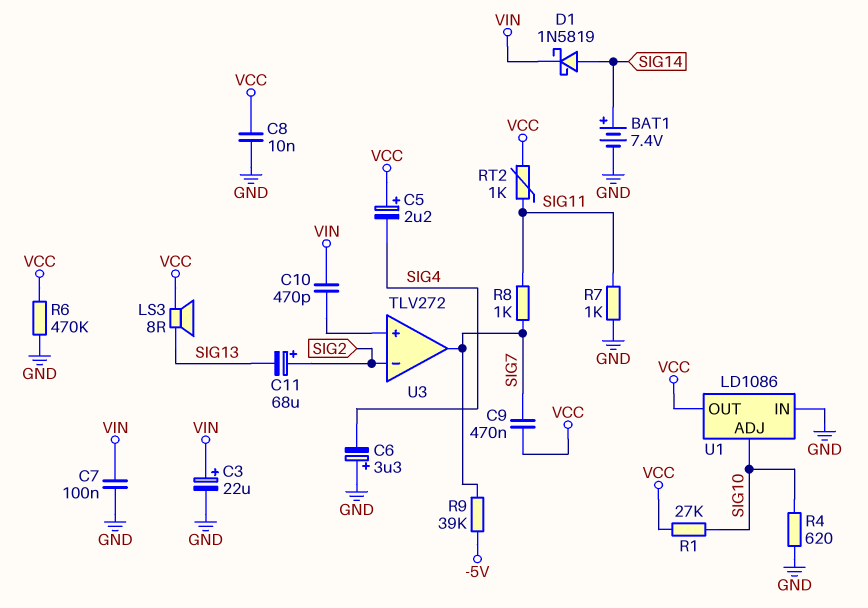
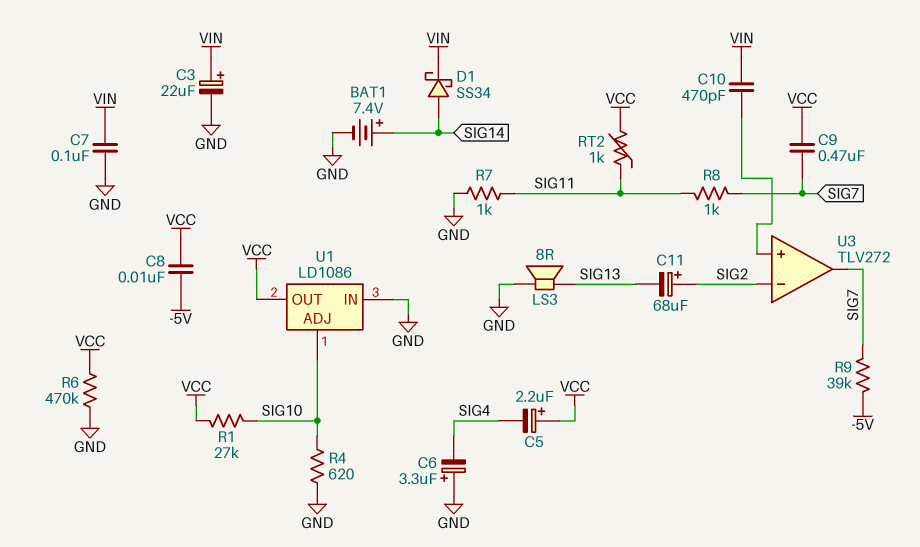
C8: 10nF (GND, VCC) -> 10nF (-5V, VCC)
D1: schottky 1N5819 (A SIG14, K VIN) -> schottky SS34 (A SIG14, K VIN)
LS3: speaker 8R (SIG13, VCC) -> speaker 8R (GND, SIG13)

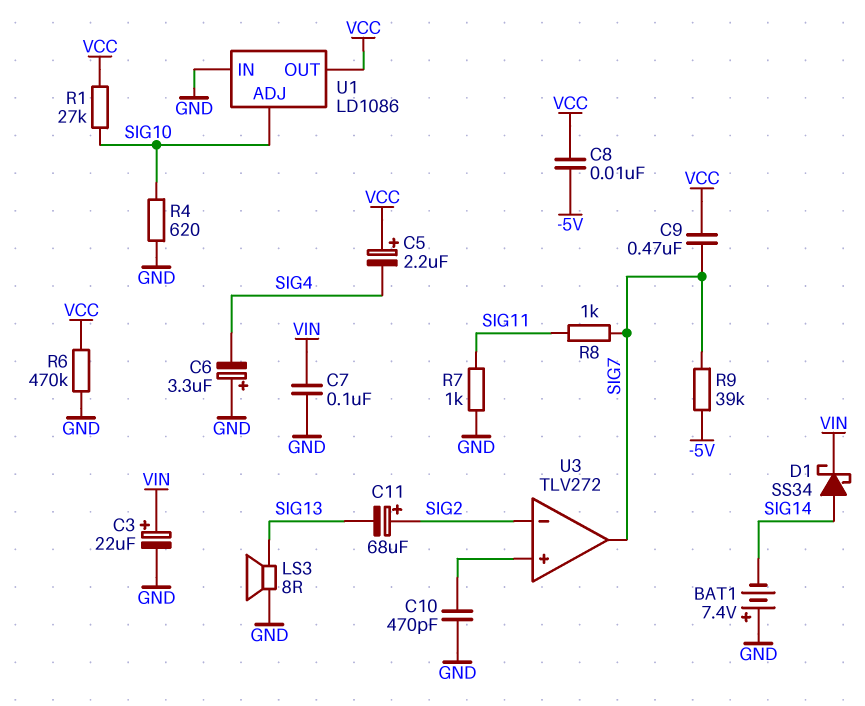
BAT1: 7.4V (plus SIG14, minus GND) -> 7.4V (plus GND, minus SIG14)
C10: 470pF (U3/in+, VIN) -> 470pF (GND, U3/in+)
RT2: 1k (SIG11, VCC) -> none

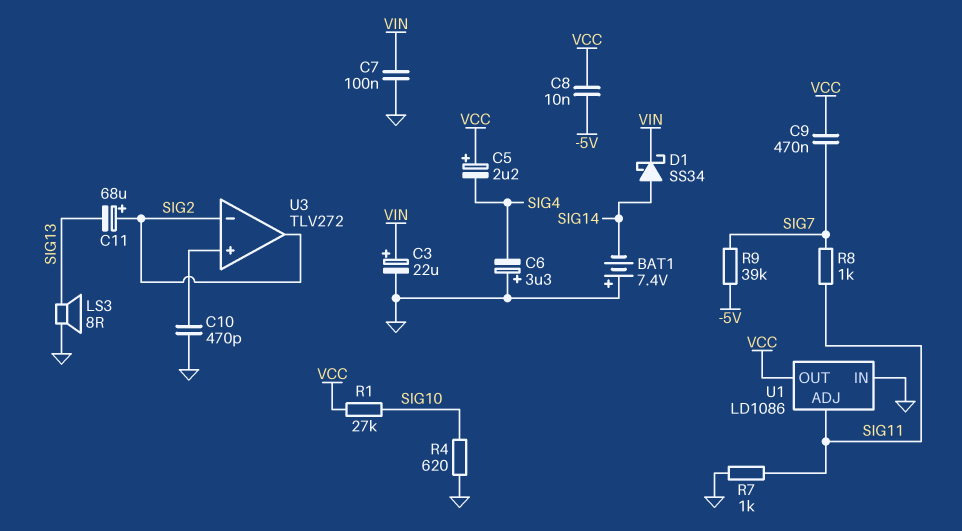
R6: 470k (GND, VCC) -> none
U1 pin ADJ: SIG10 -> SIG11
U3 pin out: SIG7 -> SIG2

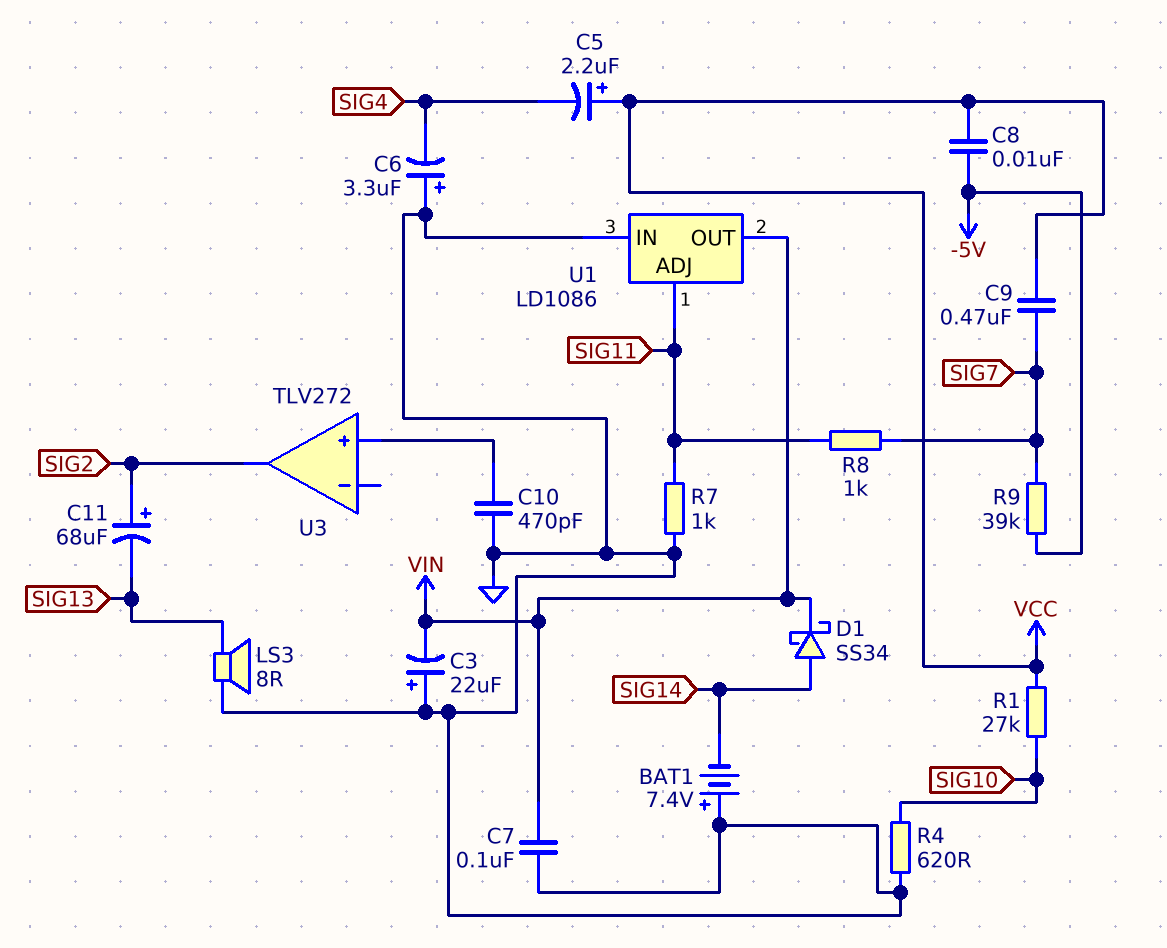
C3: 22uF (plus VIN, minus GND) -> 22uF (plus GND, minus VIN)
U1 pin OUT: VCC -> VIN
U3 pin in-: SIG2 -> none

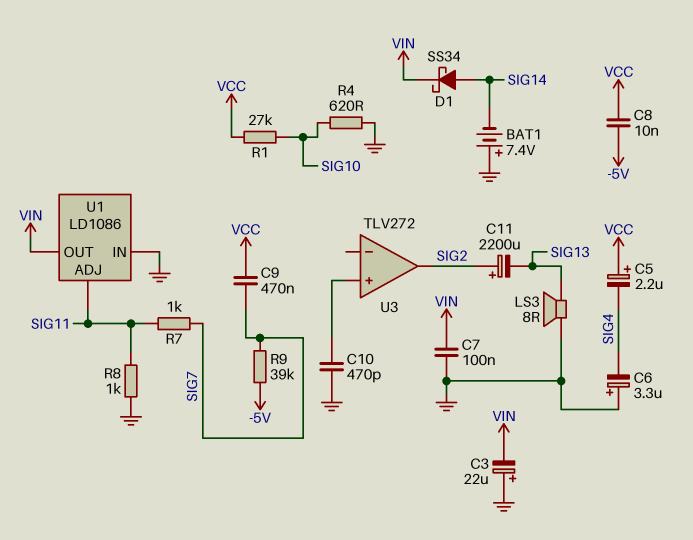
C11: 68uF (plus SIG2, minus SIG13) -> 2200uF (plus SIG2, minus SIG13)
R7: 1k (GND, SIG11) -> 1k (SIG7, SIG11)
R8: 1k (SIG7, SIG11) -> 1k (GND, SIG11)

